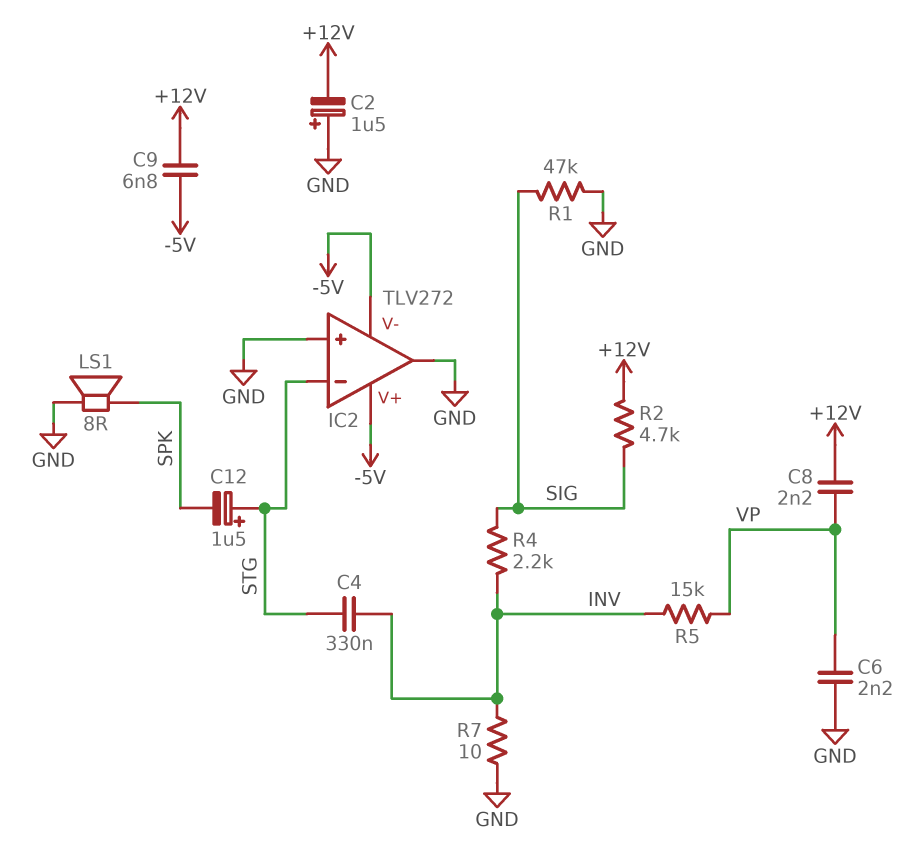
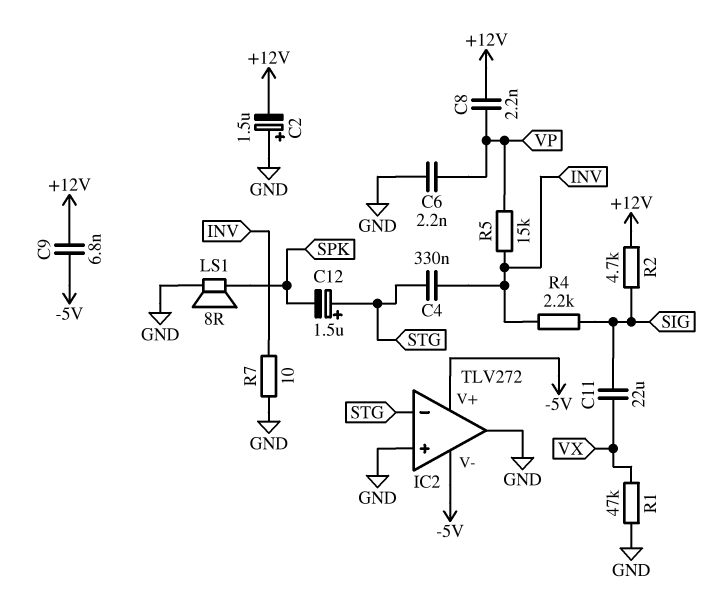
C11: none -> 22uF (SIG, VX)
R1: 47k (GND, SIG) -> 47k (GND, VX)

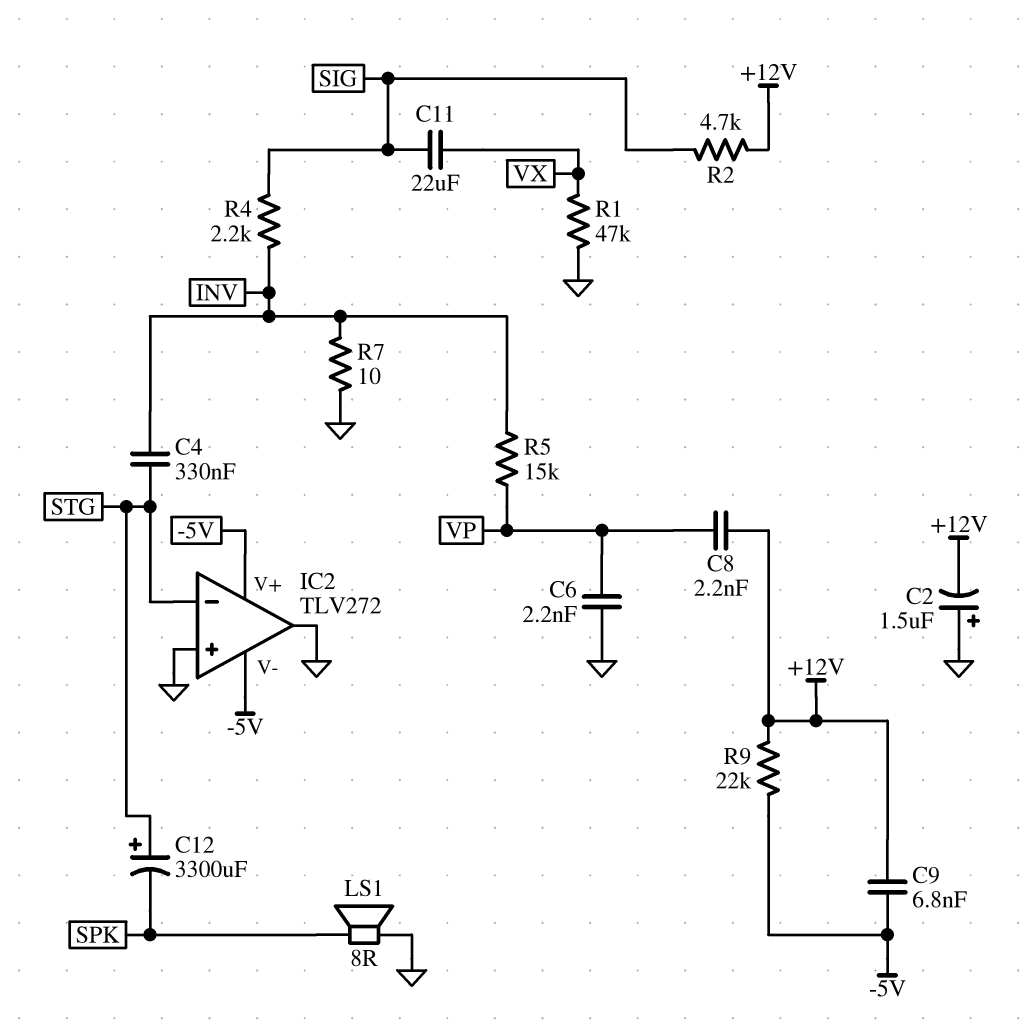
C12: 1.5uF (plus STG, minus SPK) -> 3300uF (plus STG, minus SPK)
R9: none -> 22k (+12V, -5V)

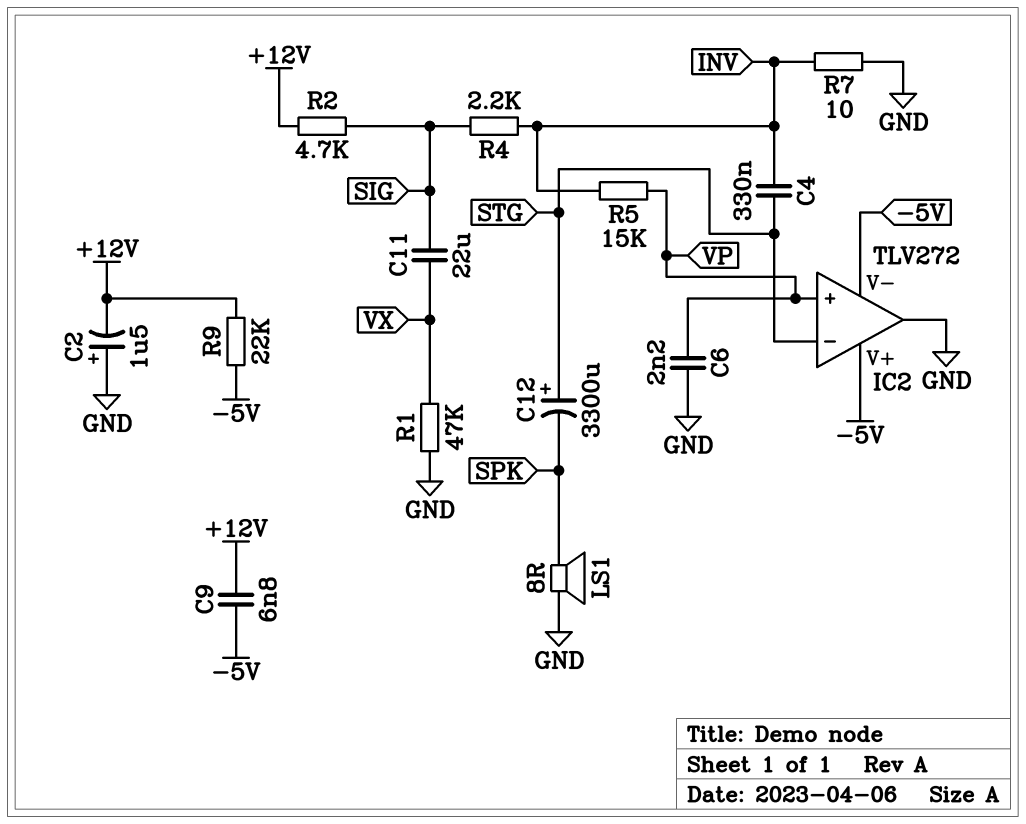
C8: 2.2nF (+12V, VP) -> none
IC2 pin in+: GND -> VP

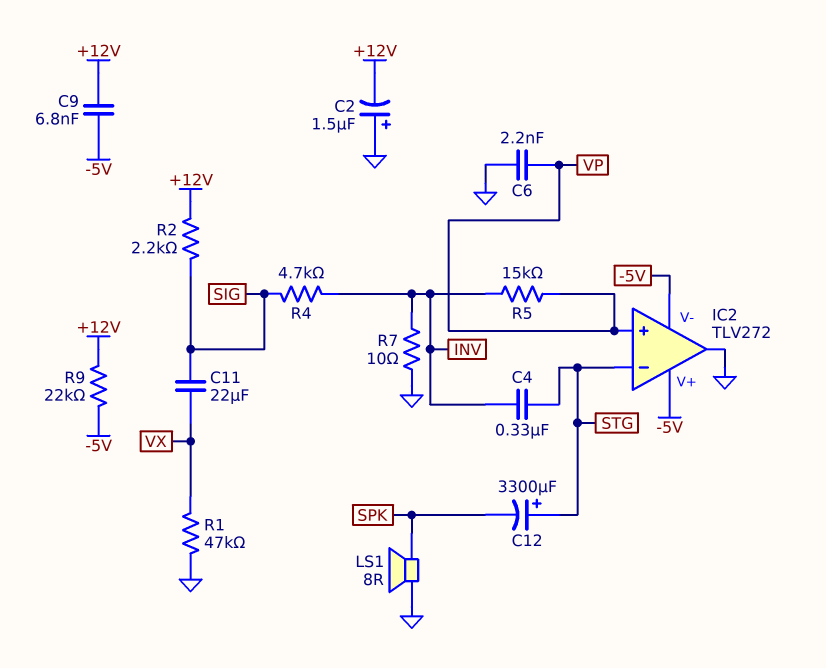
R2: 4.7k (+12V, SIG) -> 2.2k (+12V, SIG)
R4: 2.2k (INV, SIG) -> 4.7k (INV, SIG)

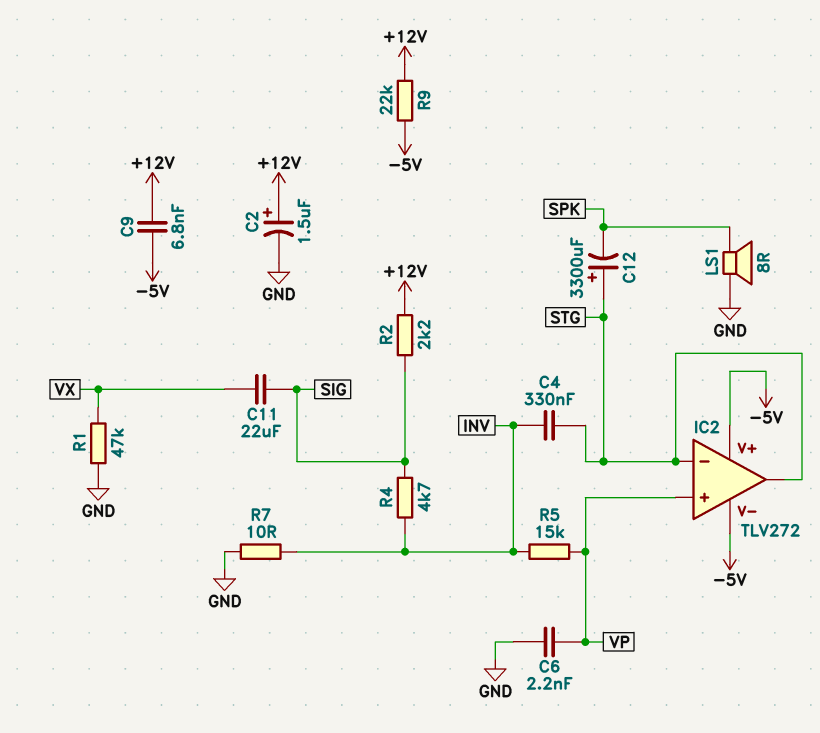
C2: 1.5uF (plus GND, minus +12V) -> 1.5uF (plus +12V, minus GND)
IC2 pin out: GND -> STG

